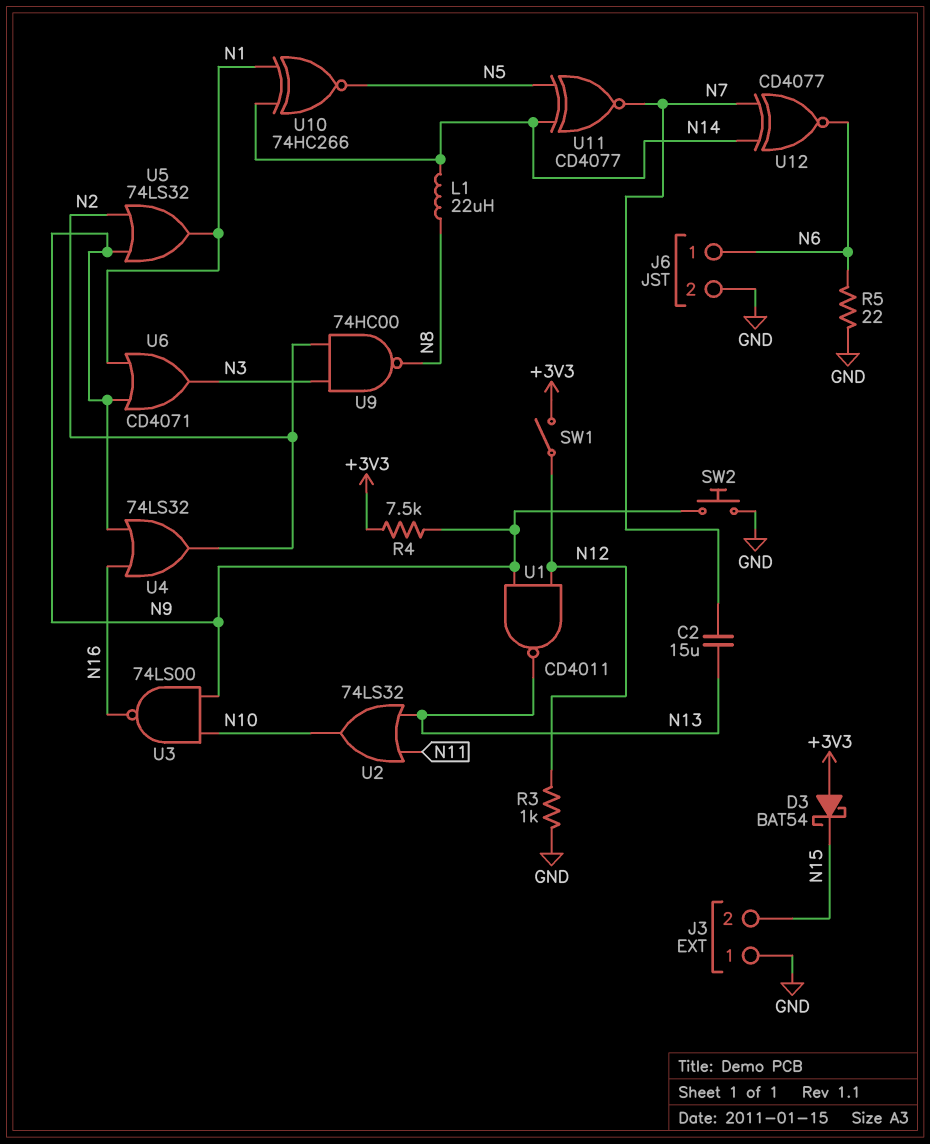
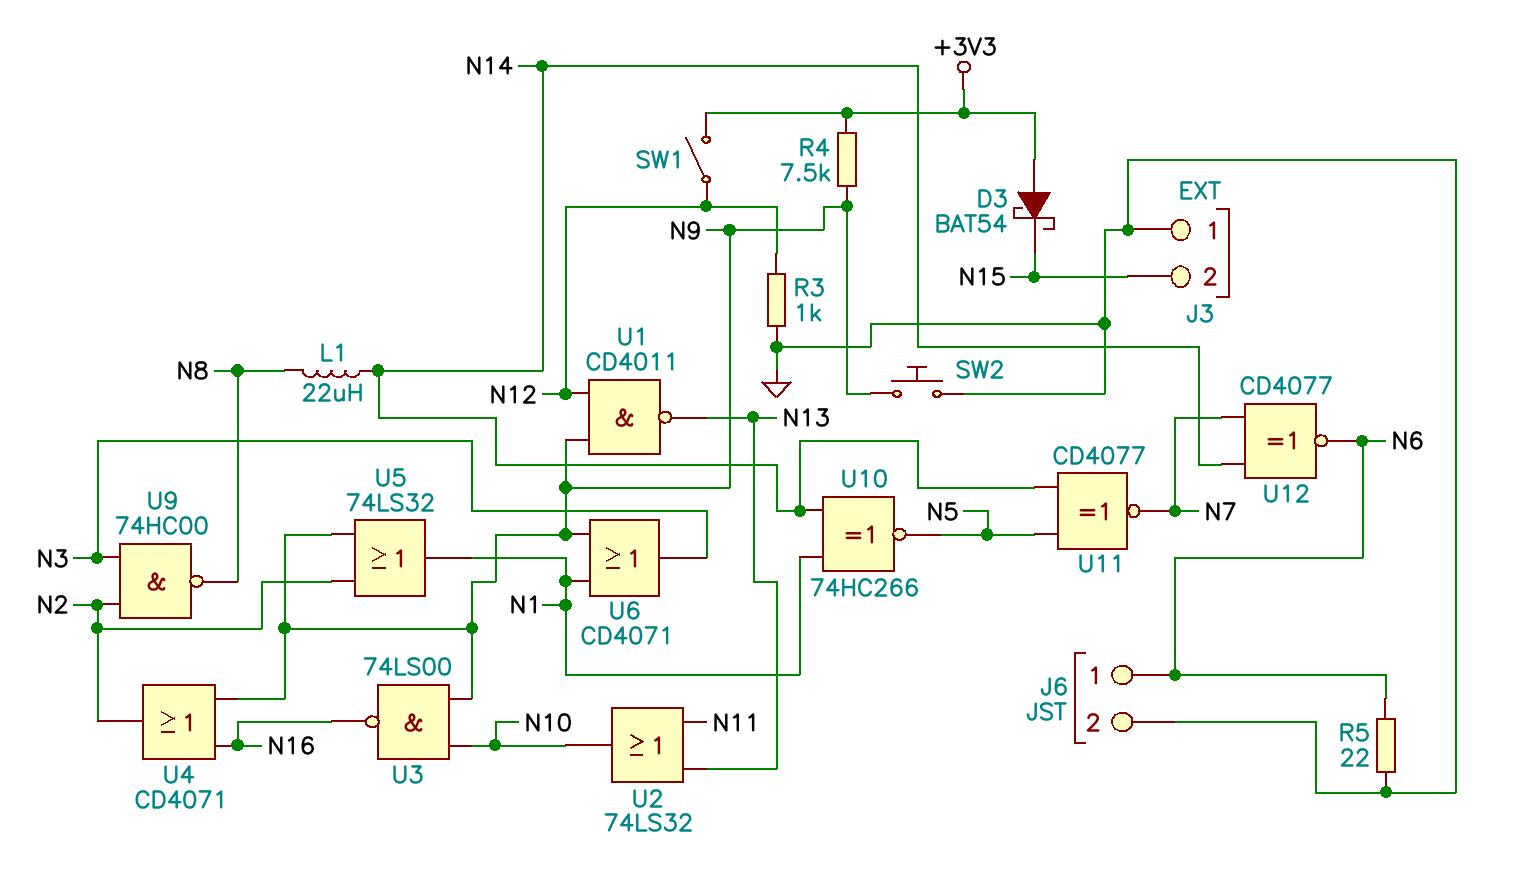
C2: 15uF (N7, N13) -> none
U4: OR 74LS32 (in N9, in N16, out N2) -> OR CD4071 (in N9, in N16, out N2)

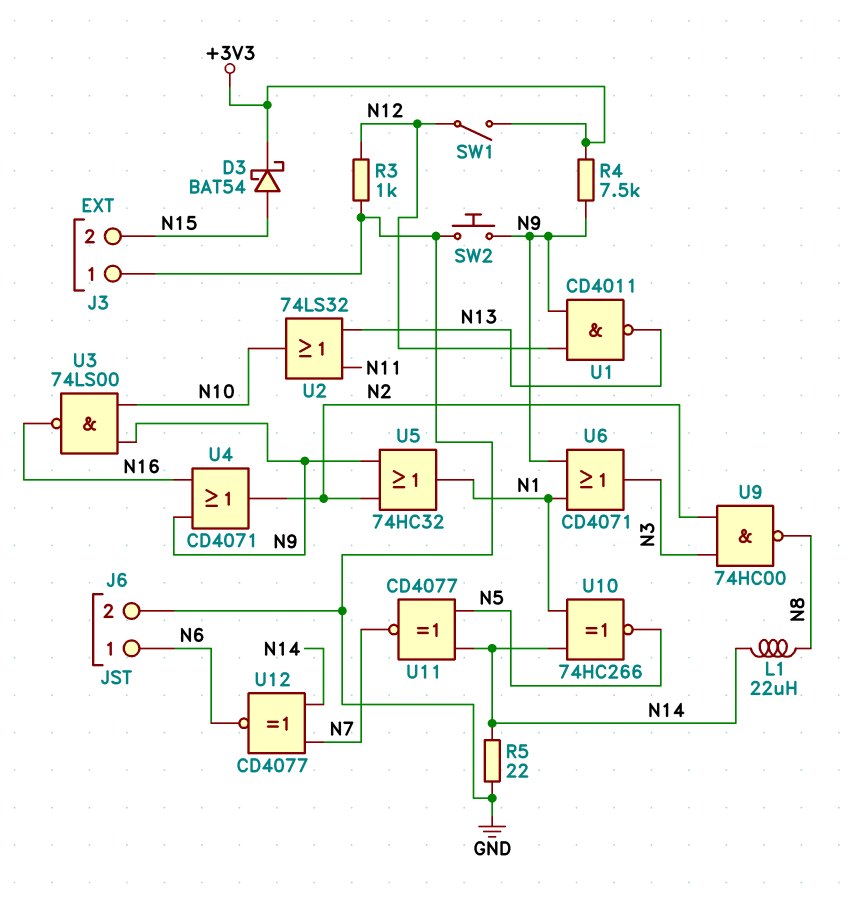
D3: schottky BAT54 (A +3V3, K N15) -> schottky BAT54 (A N15, K +3V3)
R5: 22 (GND, N6) -> 22 (GND, N14)
U5: OR 74LS32 (in N2, in N9, out N1) -> OR 74HC32 (in N2, in N9, out N1)

